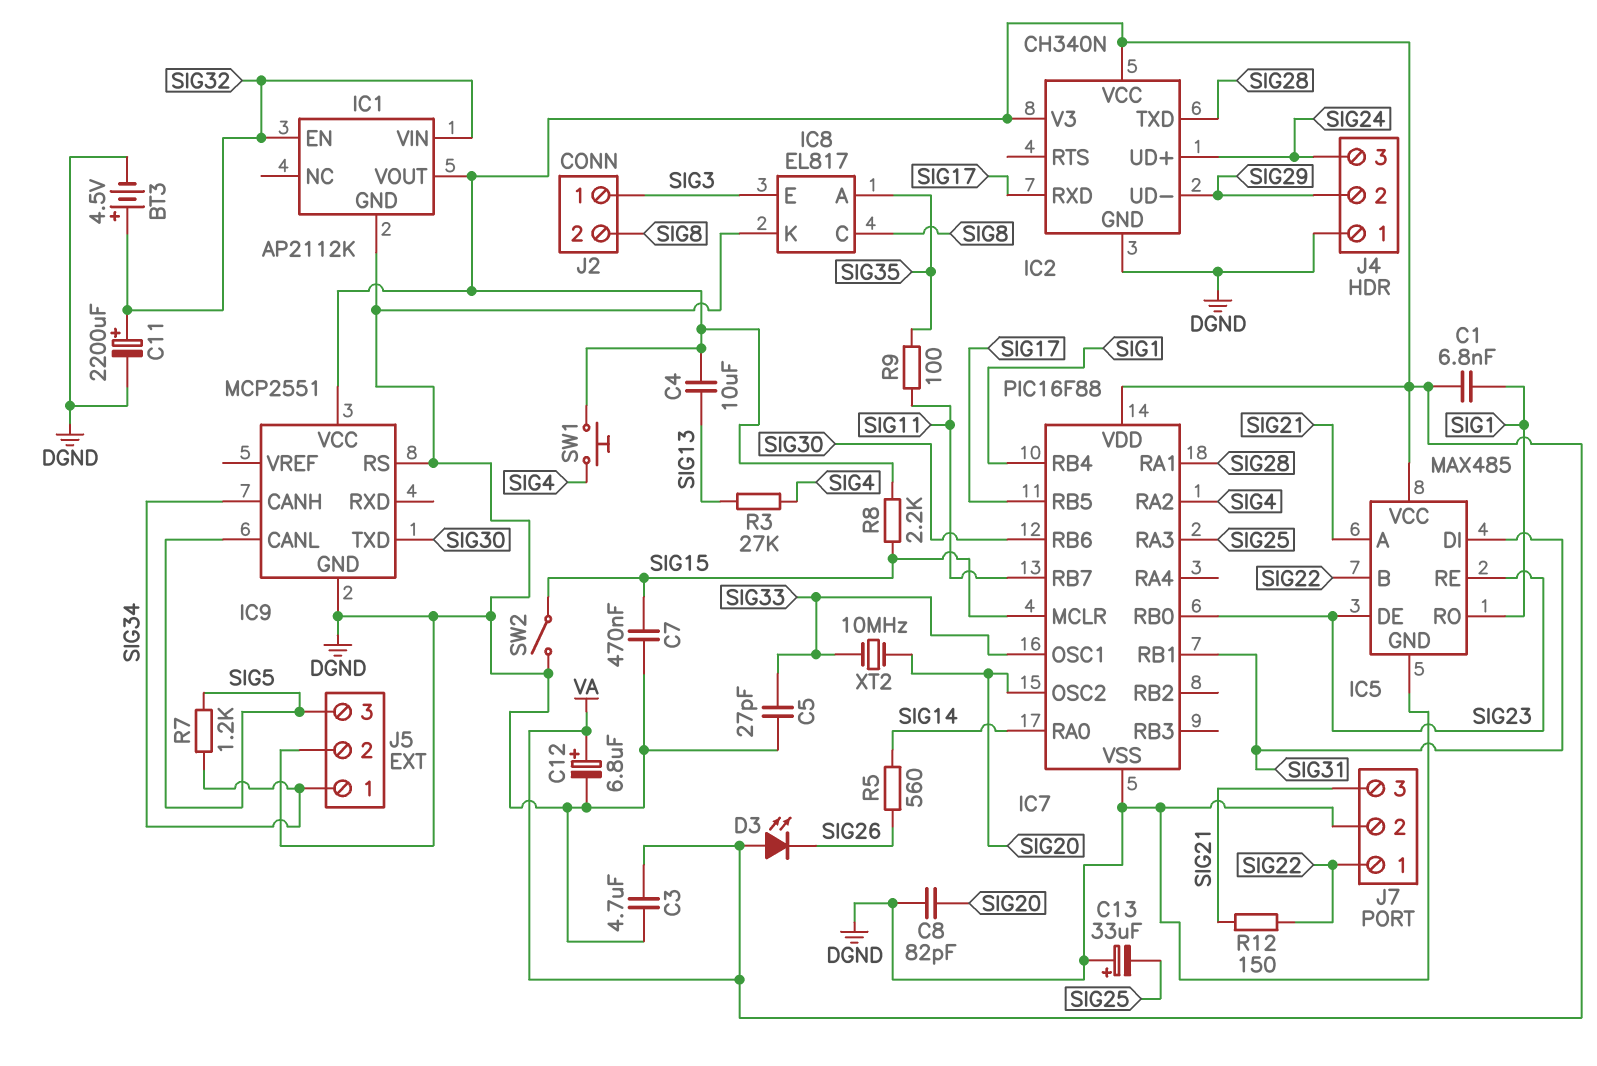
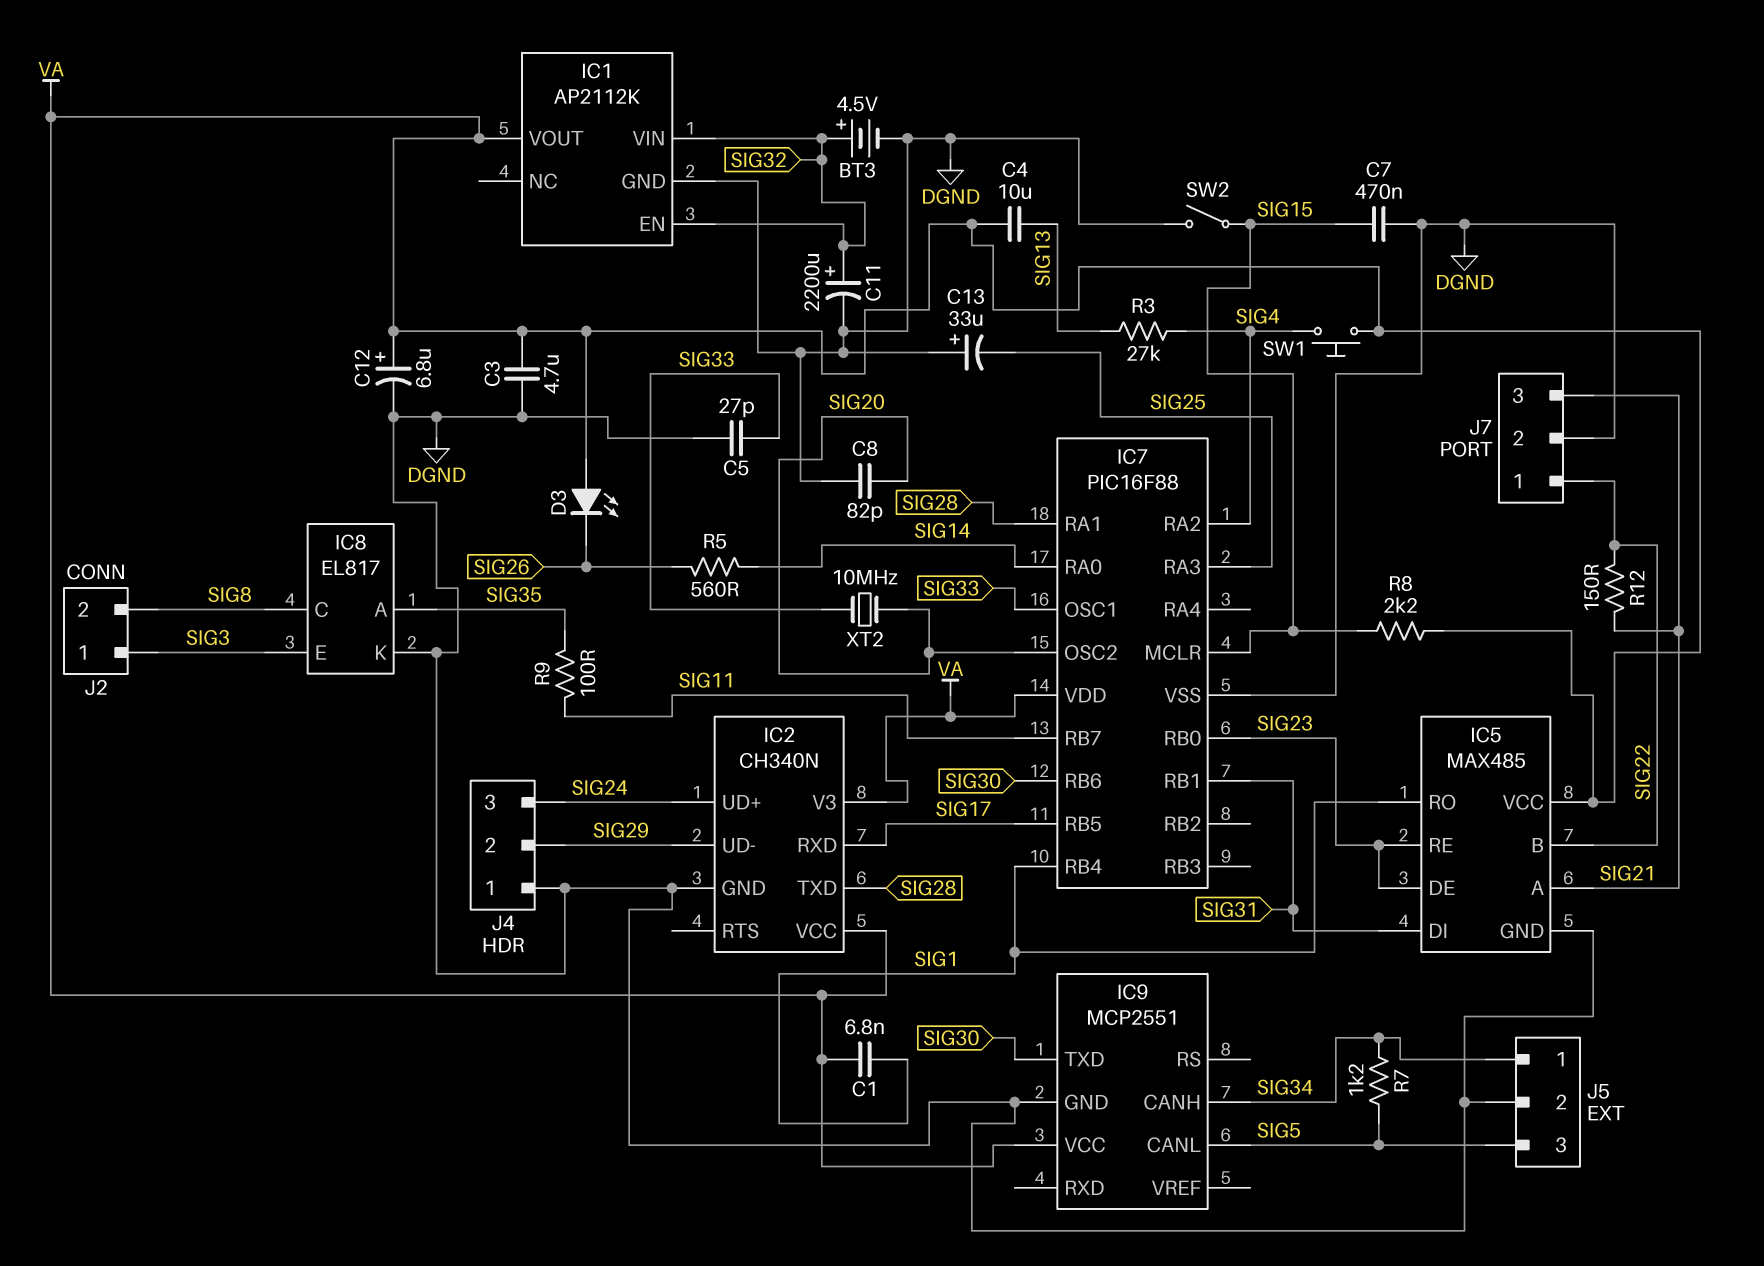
IC9 pin RS: DGND -> none

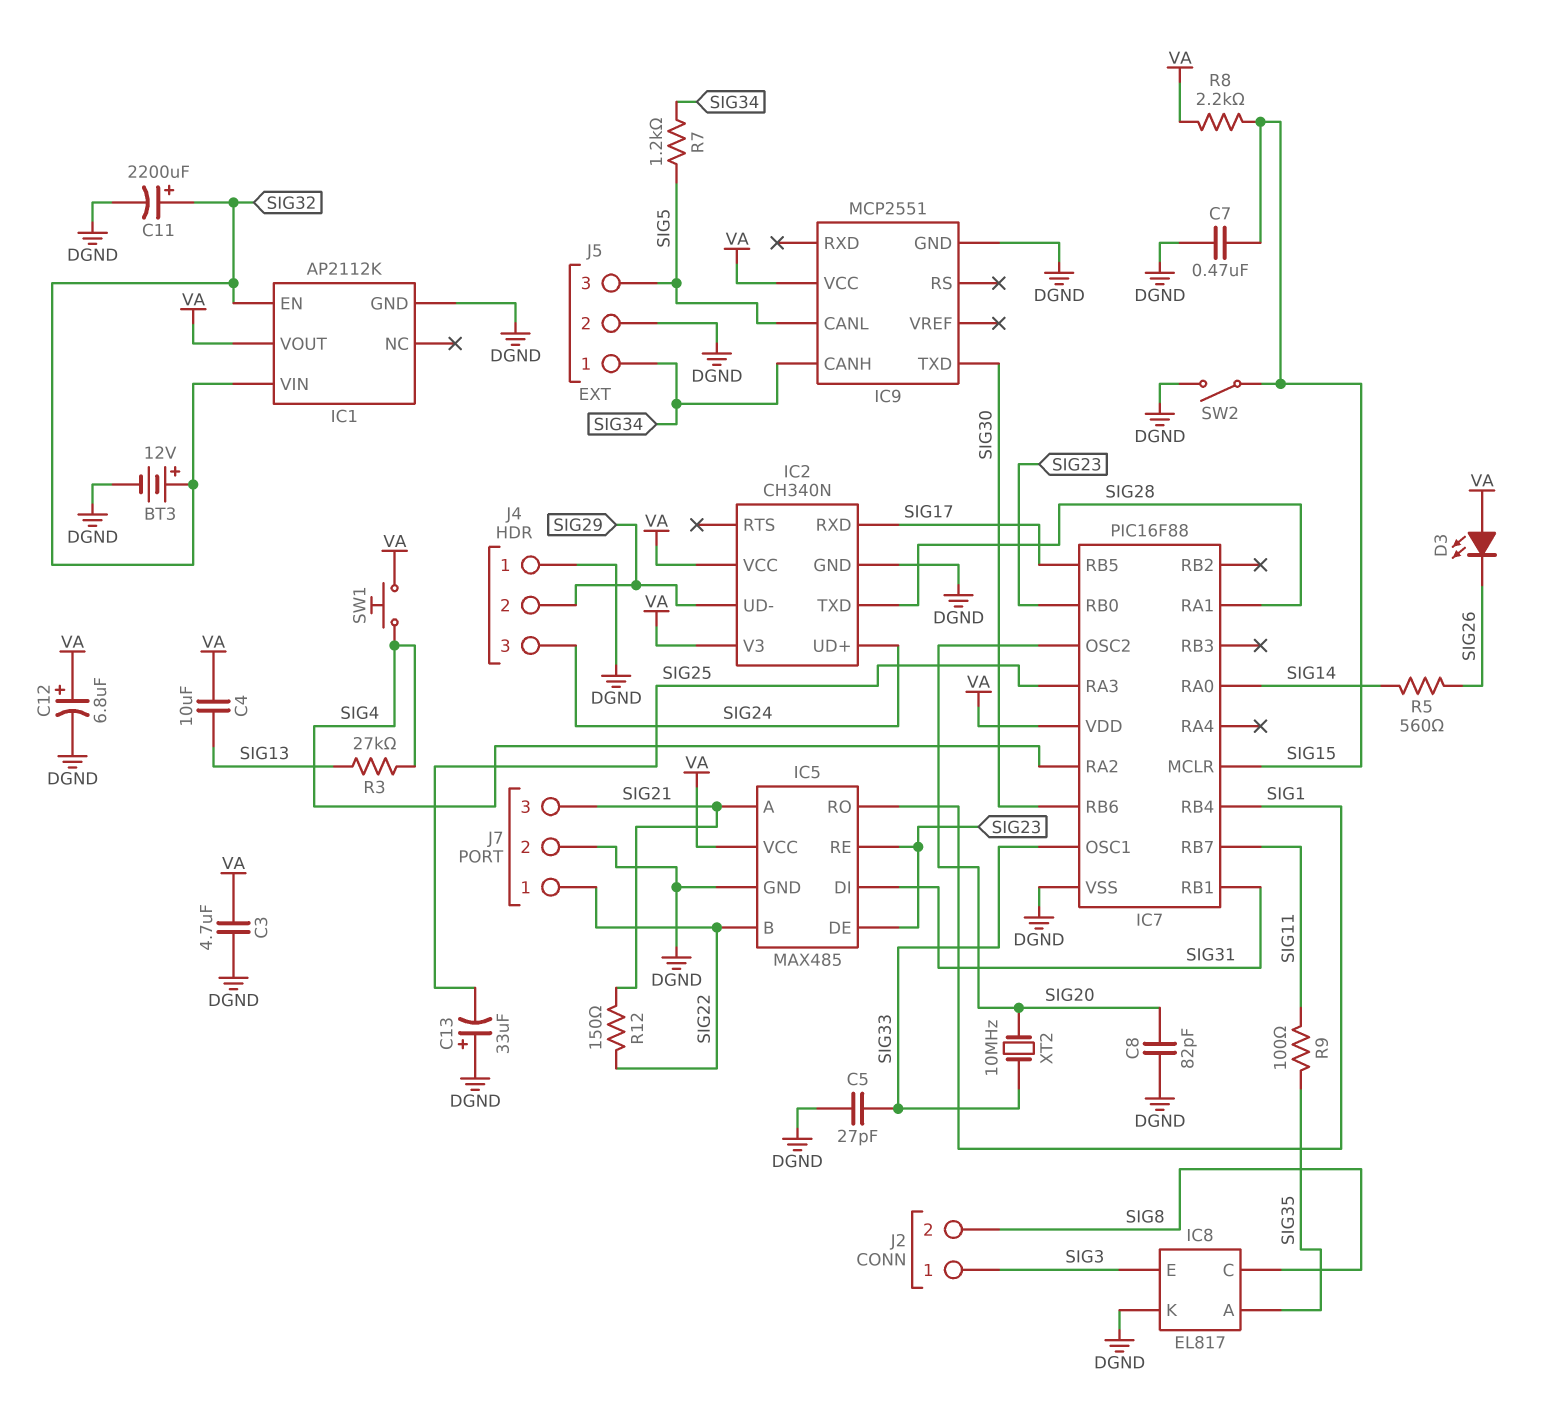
BT3: 4.5V (plus SIG32, minus DGND) -> 12V (plus SIG32, minus DGND)
C1: 6.8nF (SIG1, VA) -> none

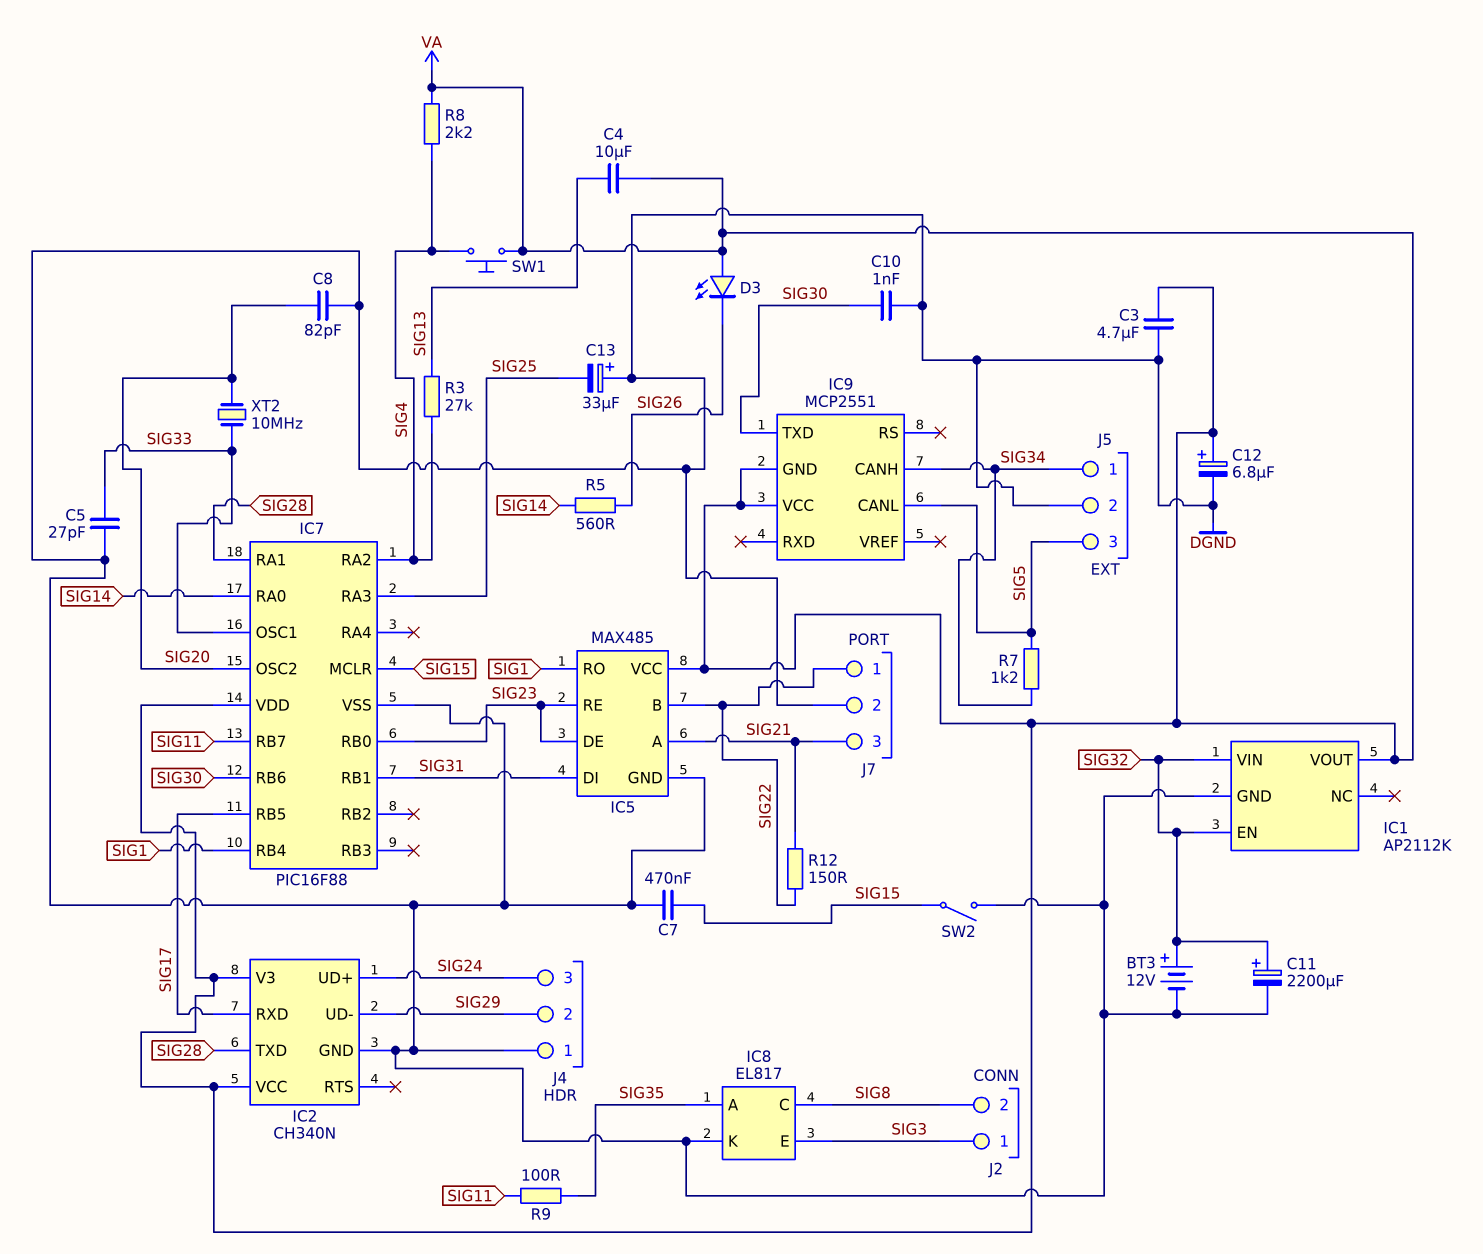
C10: none -> 1nF (DGND, SIG30)
IC9 pin GND: DGND -> VA
R8: 2.2k (SIG15, VA) -> 2.2k (SIG4, VA)

